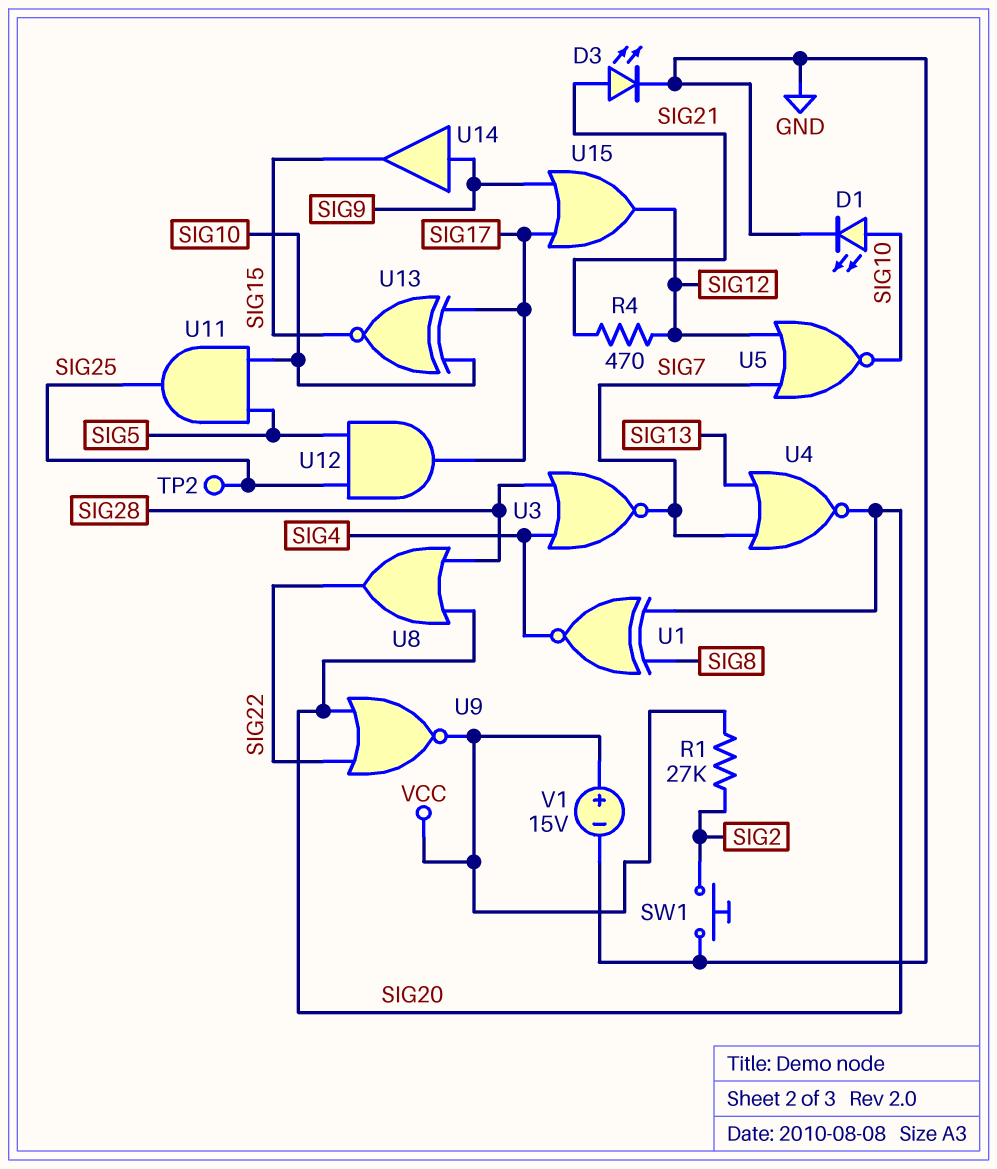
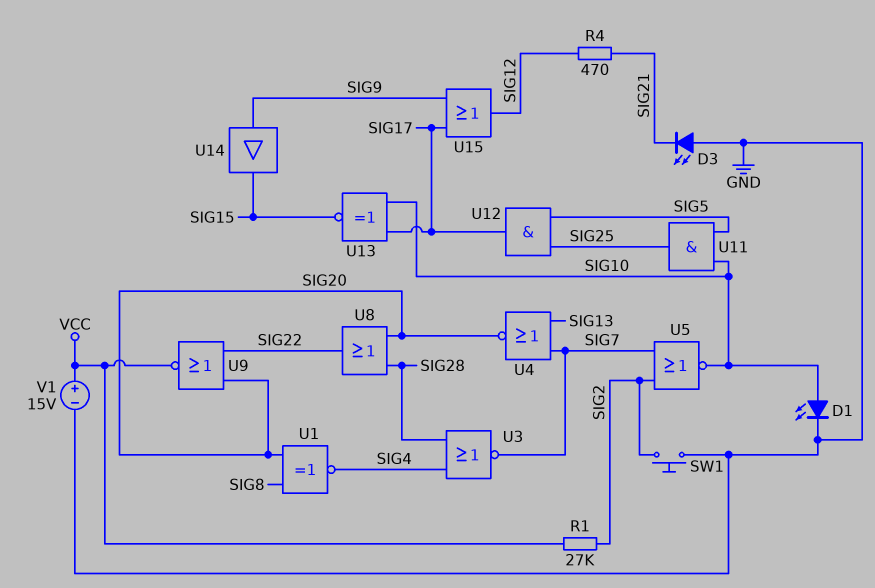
D3: LED (A SIG21, K GND) -> LED (A GND, K SIG21)
TP2: test point (SIG25) -> none
U5: NOR (in SIG7, in SIG12, out SIG10) -> NOR (in SIG2, in SIG7, out SIG10)

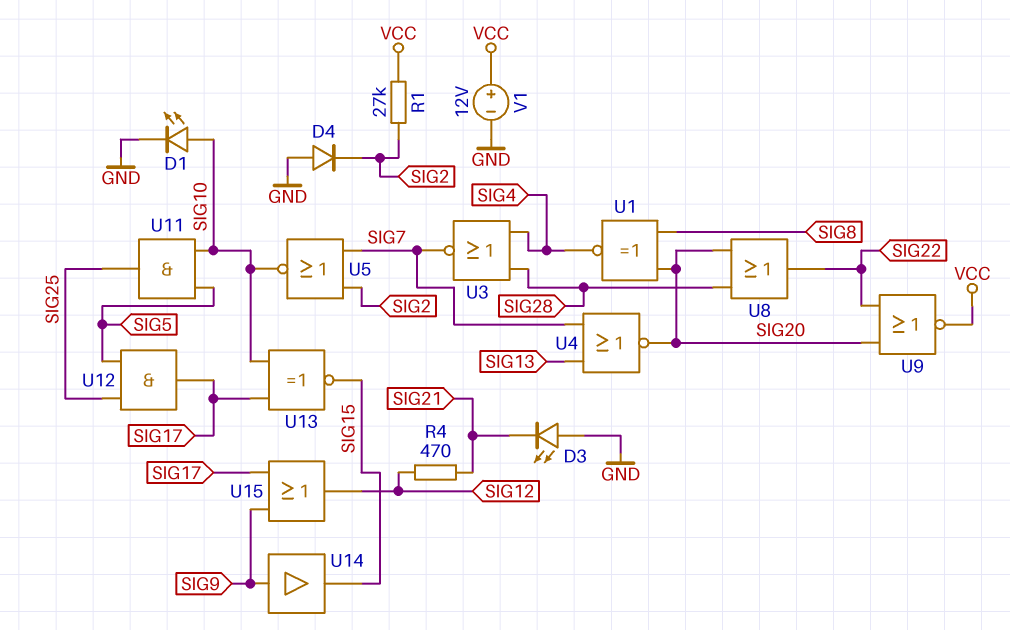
D4: none -> diode (A GND, K SIG2)
SW1: button (GND, SIG2) -> none
V1: 15V (plus VCC, minus GND) -> 12V (plus VCC, minus GND)

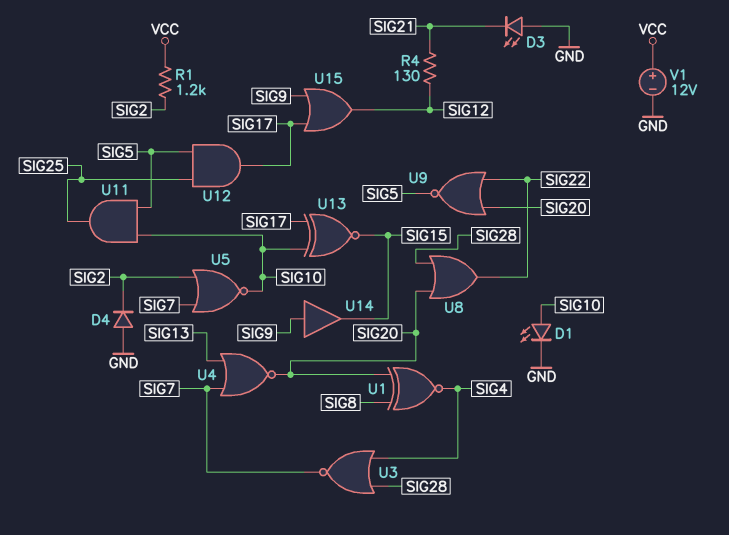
R1: 27k (SIG2, VCC) -> 1.2k (SIG2, VCC)
R4: 470 (SIG12, SIG21) -> 130 (SIG12, SIG21)
U9: NOR (in SIG20, in SIG22, out VCC) -> NOR (in SIG20, in SIG22, out SIG5)

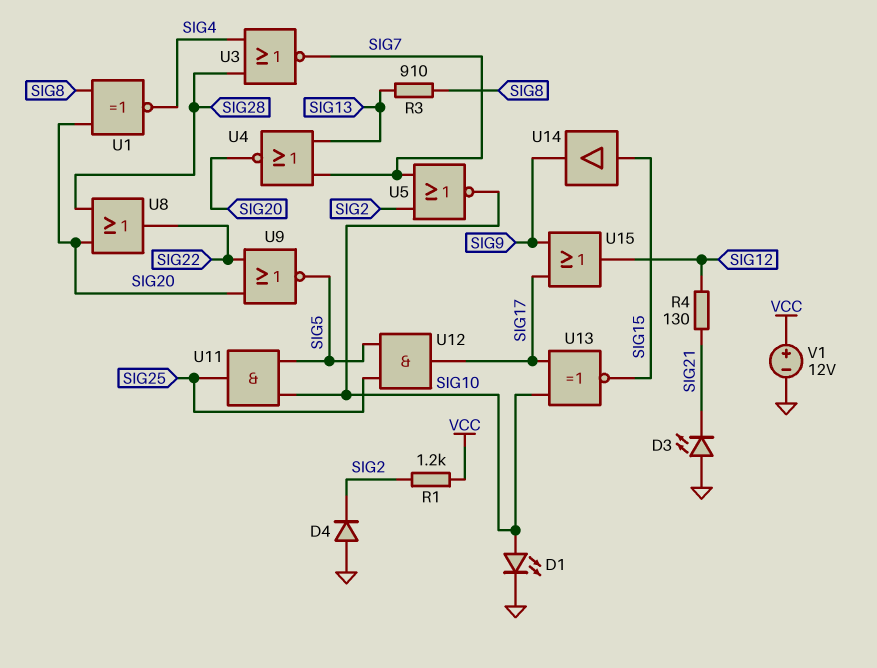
R3: none -> 910 (SIG8, SIG13)
U14: buffer (in SIG9, out SIG15) -> buffer (in SIG15, out SIG9)

